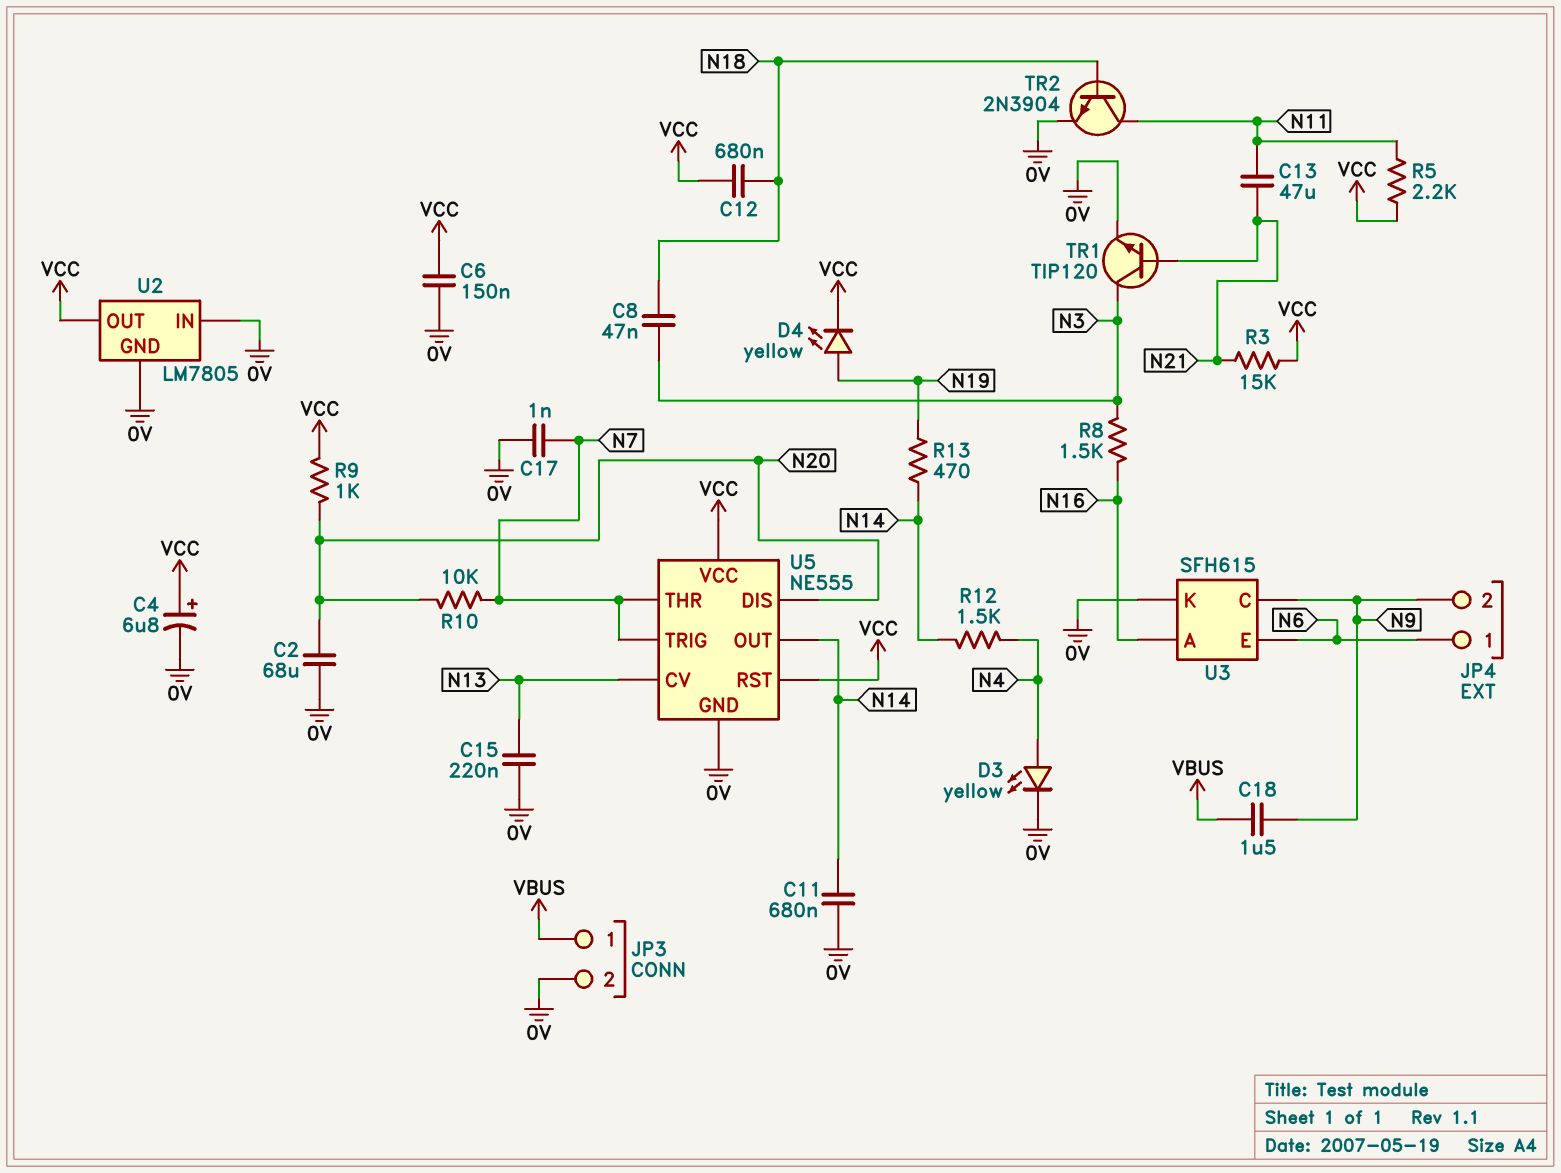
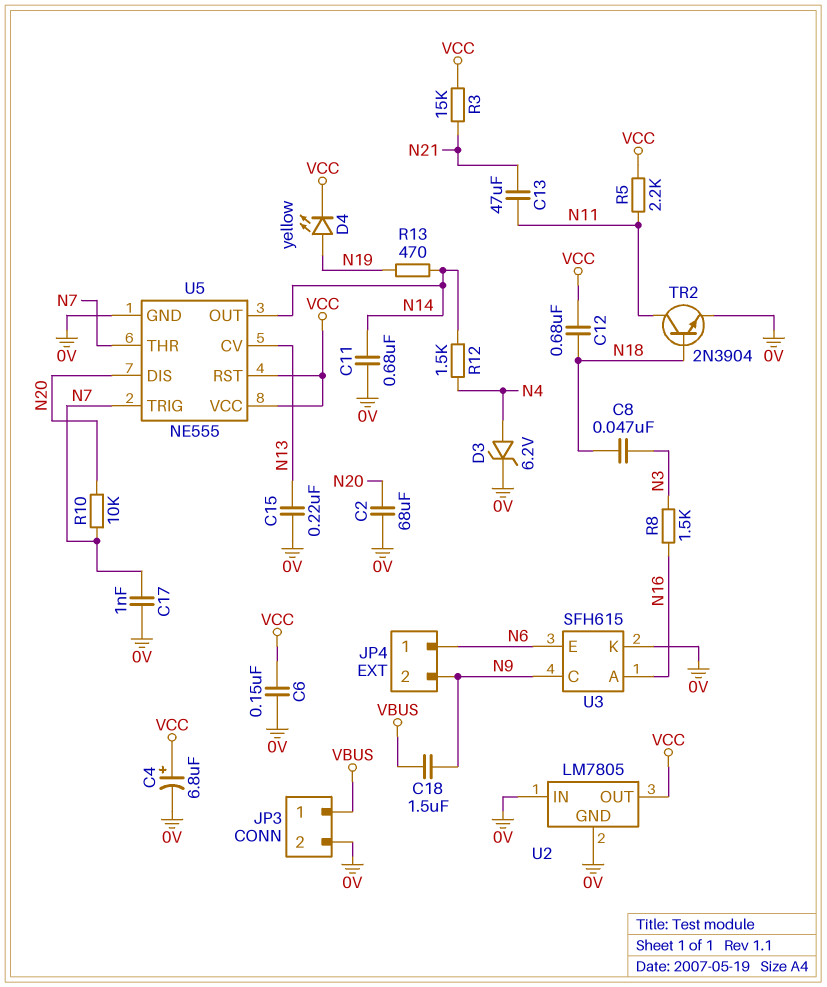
D3: LED yellow (A N4, K 0V) -> zener 6.2V (A N4, K 0V)
R9: 1k (N20, VCC) -> none
TR1: NPN TIP120 (B N21, C N3, E 0V) -> none

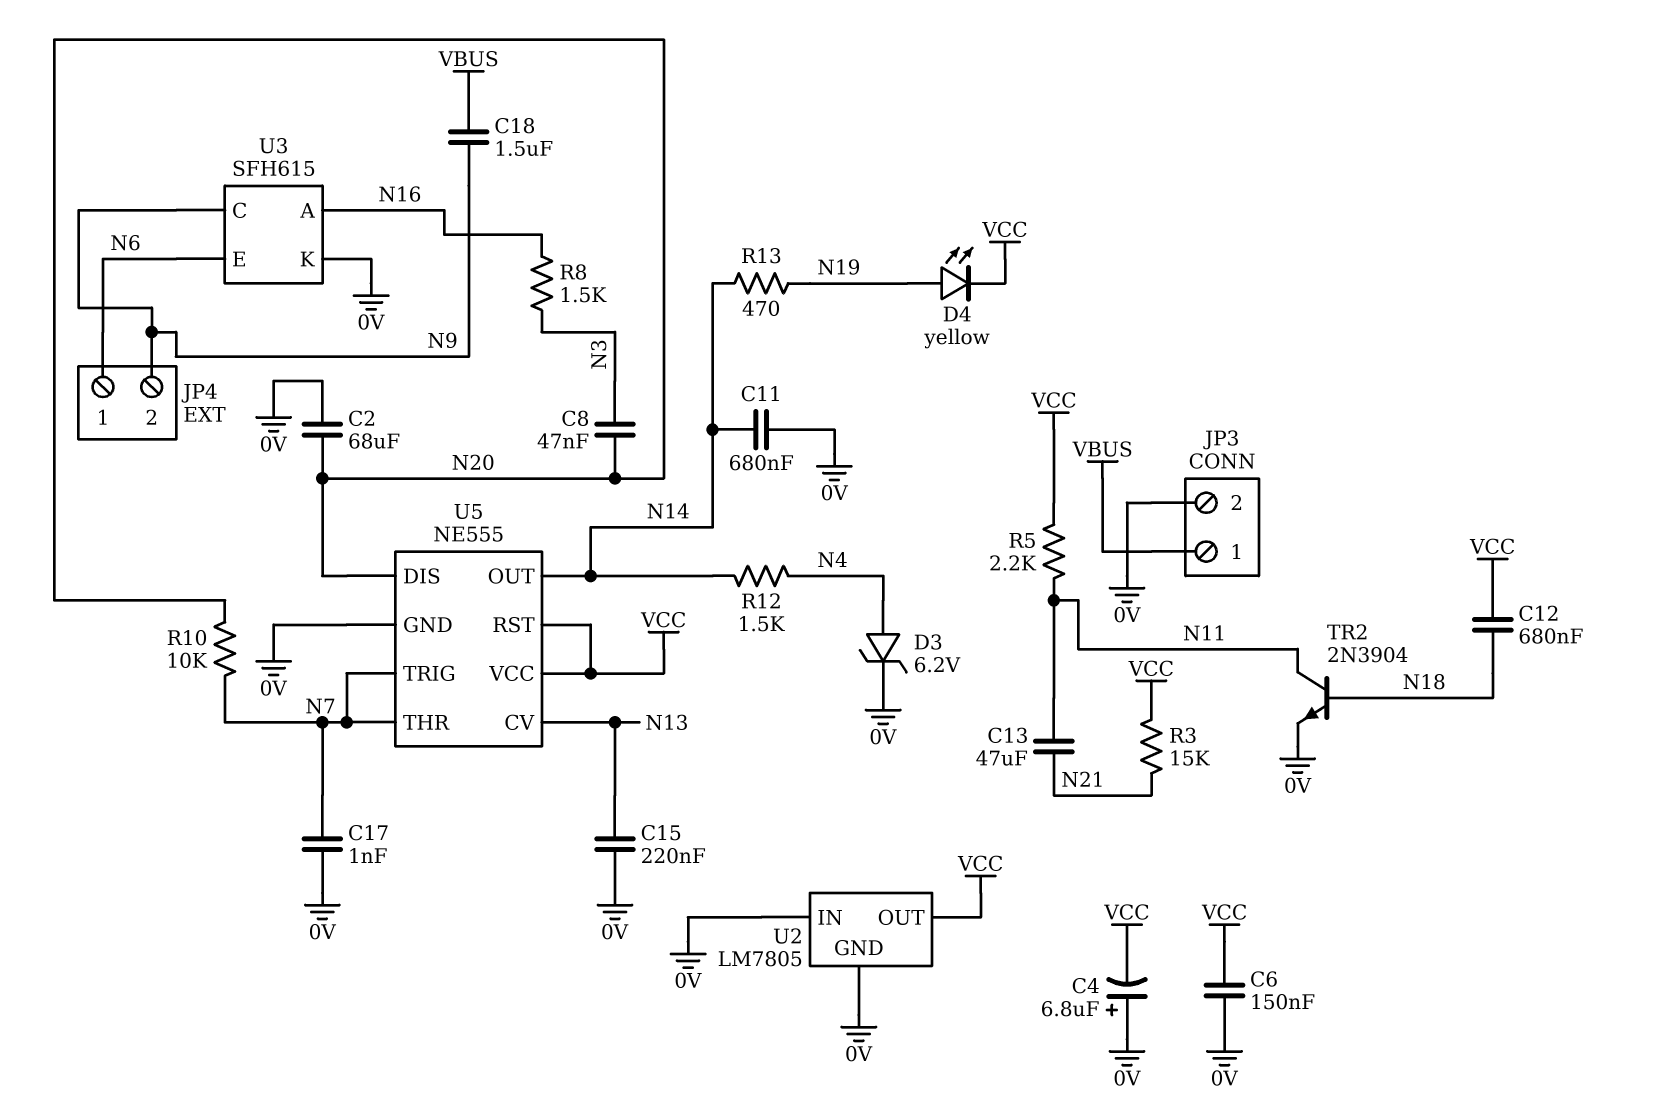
C4: 6.8uF (plus VCC, minus 0V) -> 6.8uF (plus 0V, minus VCC)
C8: 47nF (N3, N18) -> 47nF (N3, N20)

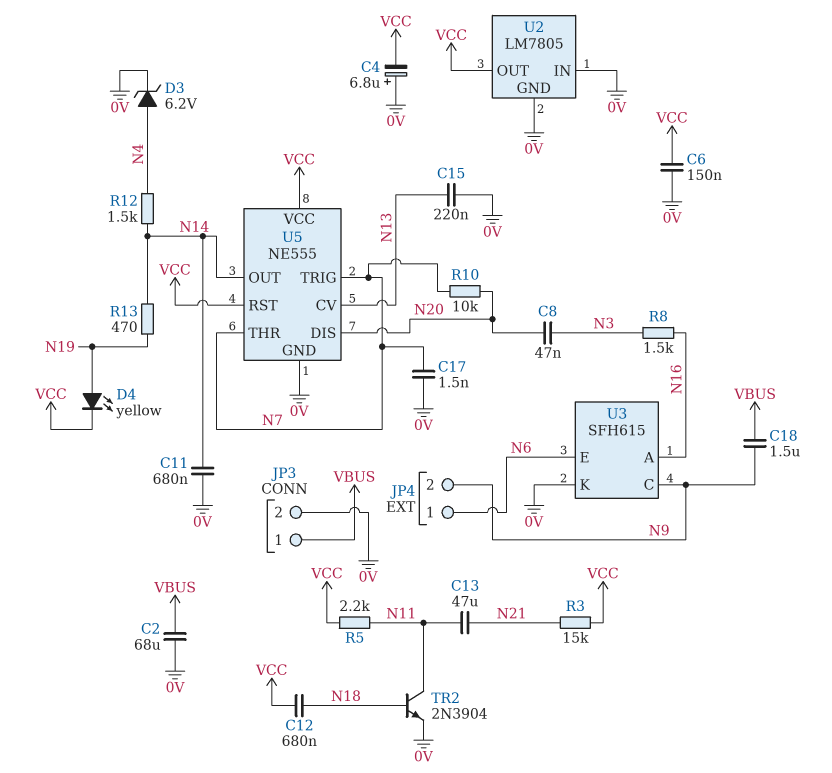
C2: 68uF (0V, N20) -> 68uF (0V, VBUS)
C17: 1nF (0V, N7) -> 1.5nF (0V, N7)

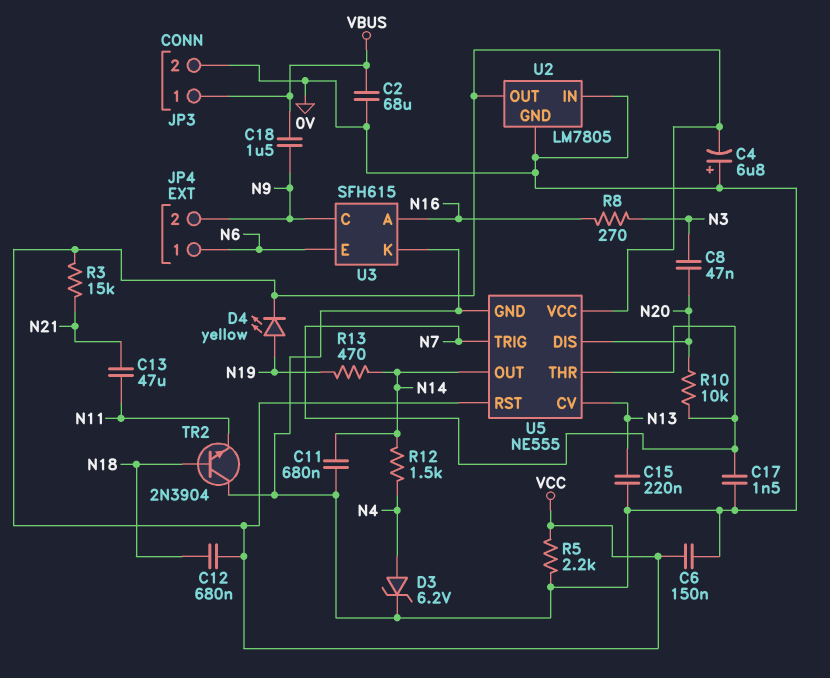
R5: 2.2k (N11, VCC) -> 2.2k (0V, VCC)
R8: 1.5k (N3, N16) -> 270 (N3, N16)
TR2: NPN 2N3904 (B N18, C N11, E 0V) -> NPN 2N3904 (B N18, C 0V, E N11)

